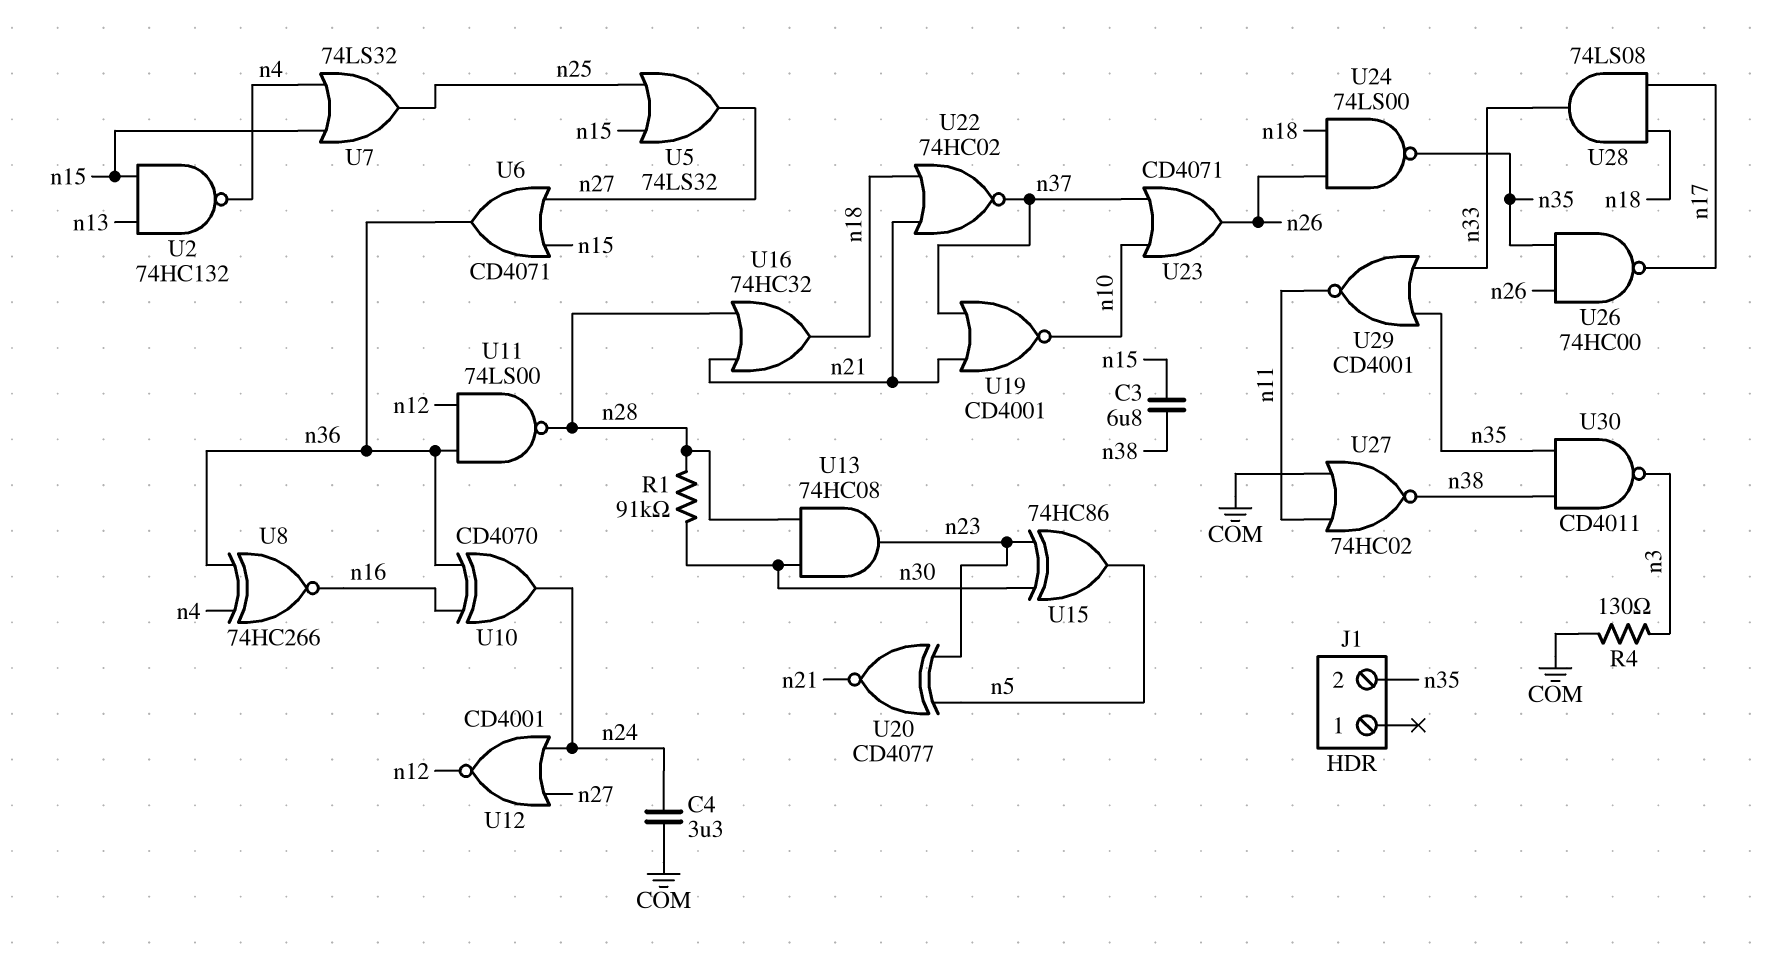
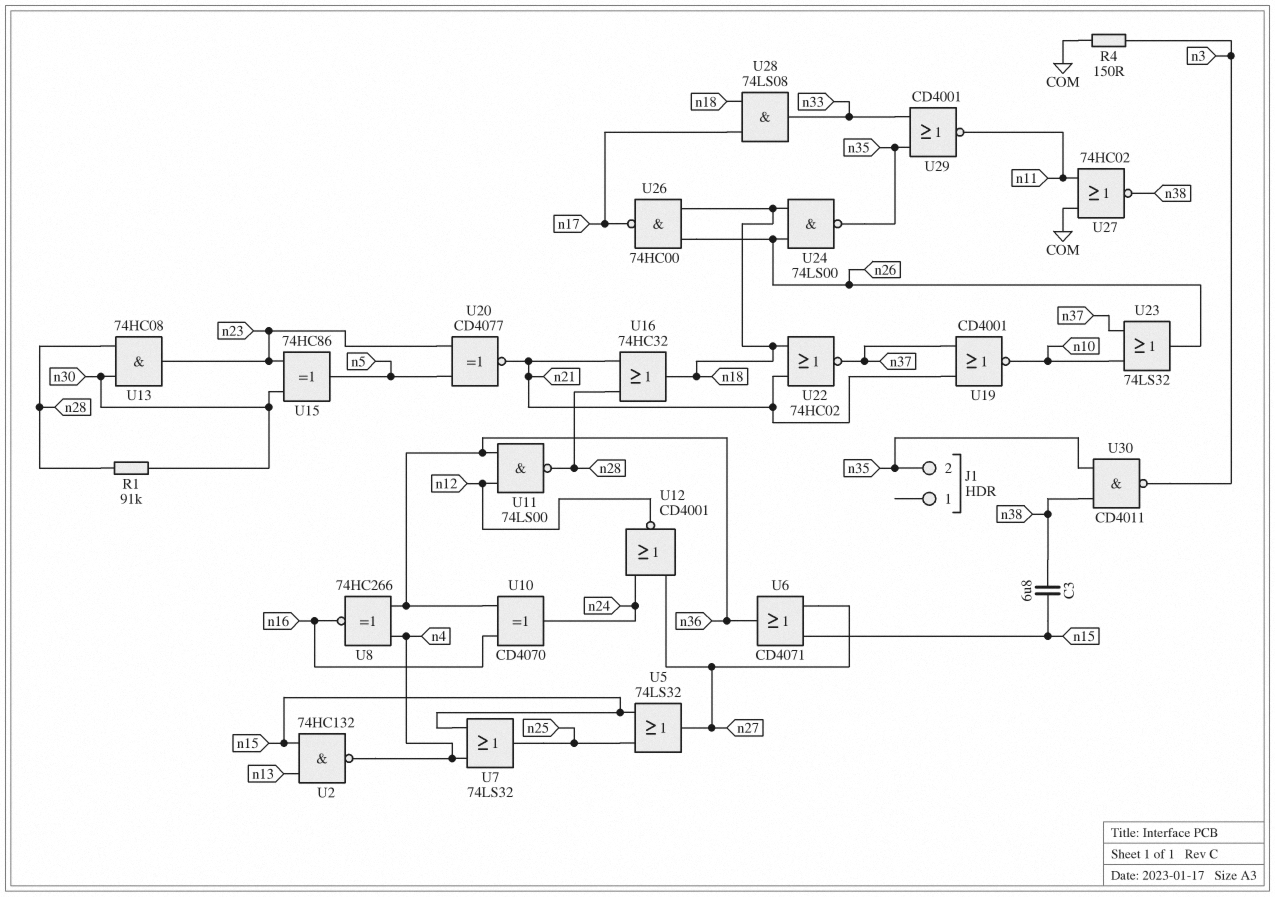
C4: 3.3uF (COM, n24) -> none
R4: 130 (COM, n3) -> 150 (COM, n3)
U23: OR CD4071 (in n10, in n37, out n26) -> OR 74LS32 (in n10, in n37, out n26)
U26: NAND 74HC00 (in n26, in n35, out n17) -> NAND 74HC00 (in n18, in n26, out n17)

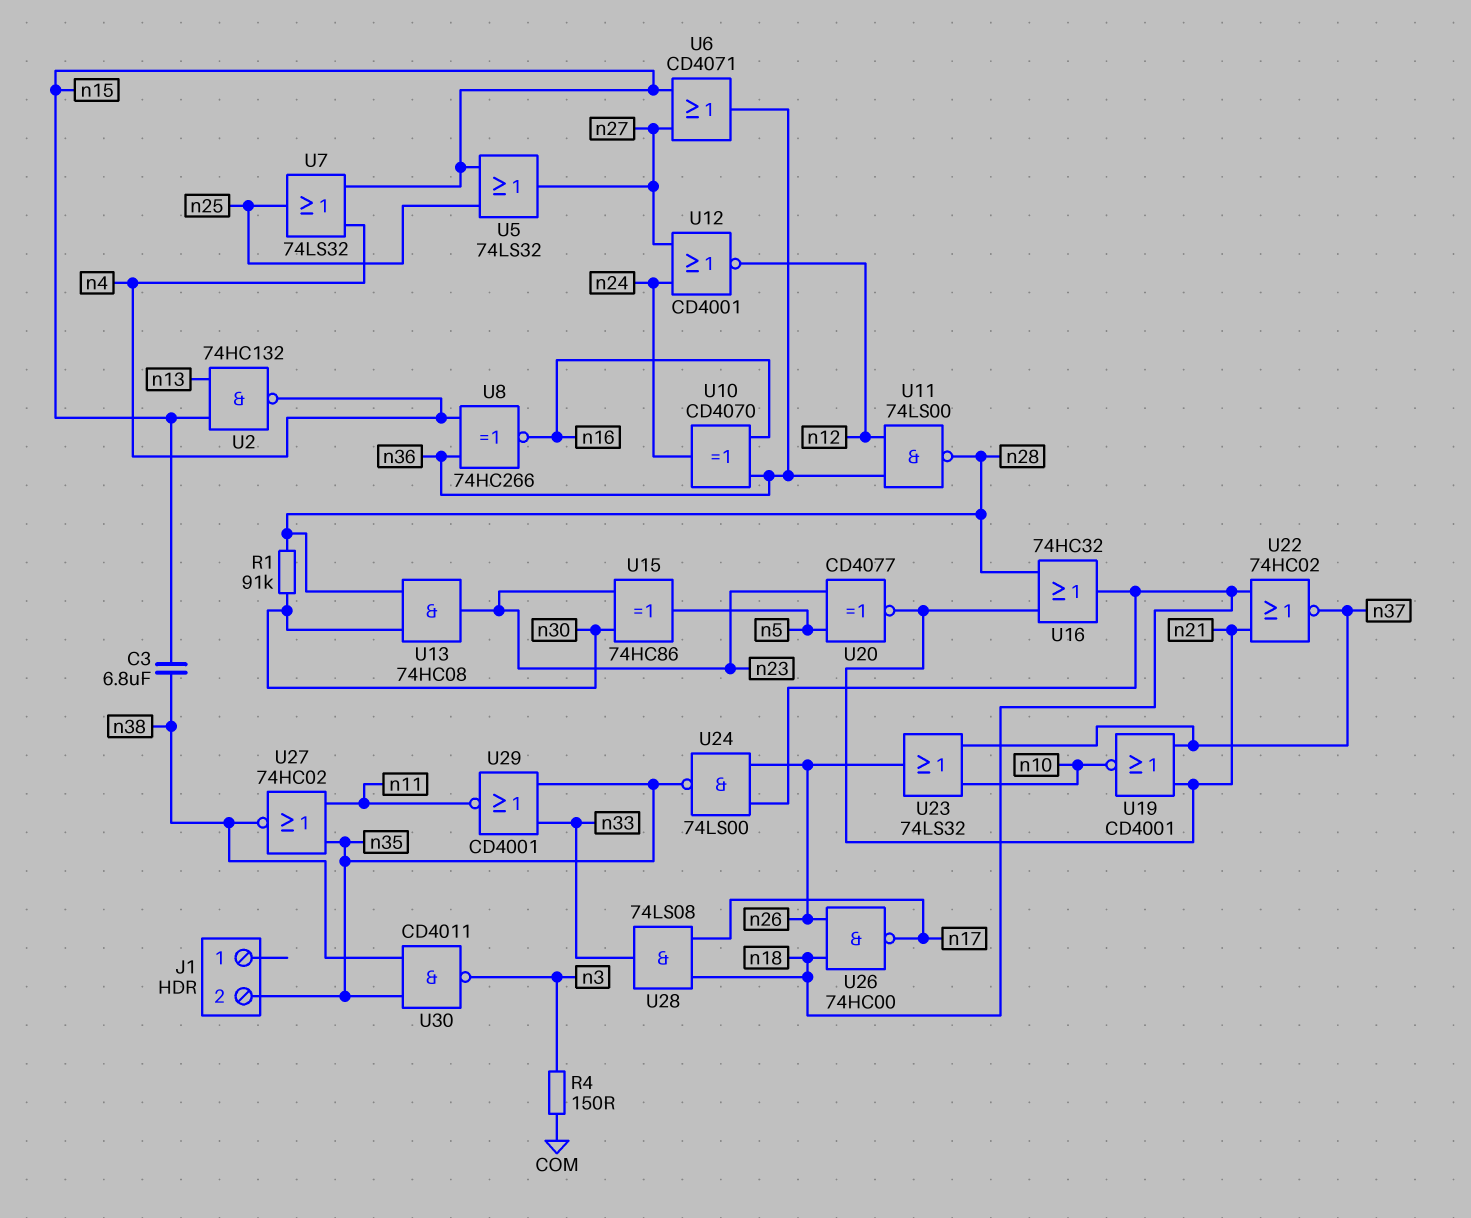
U27: NOR 74HC02 (in COM, in n11, out n38) -> NOR 74HC02 (in n11, in n35, out n38)

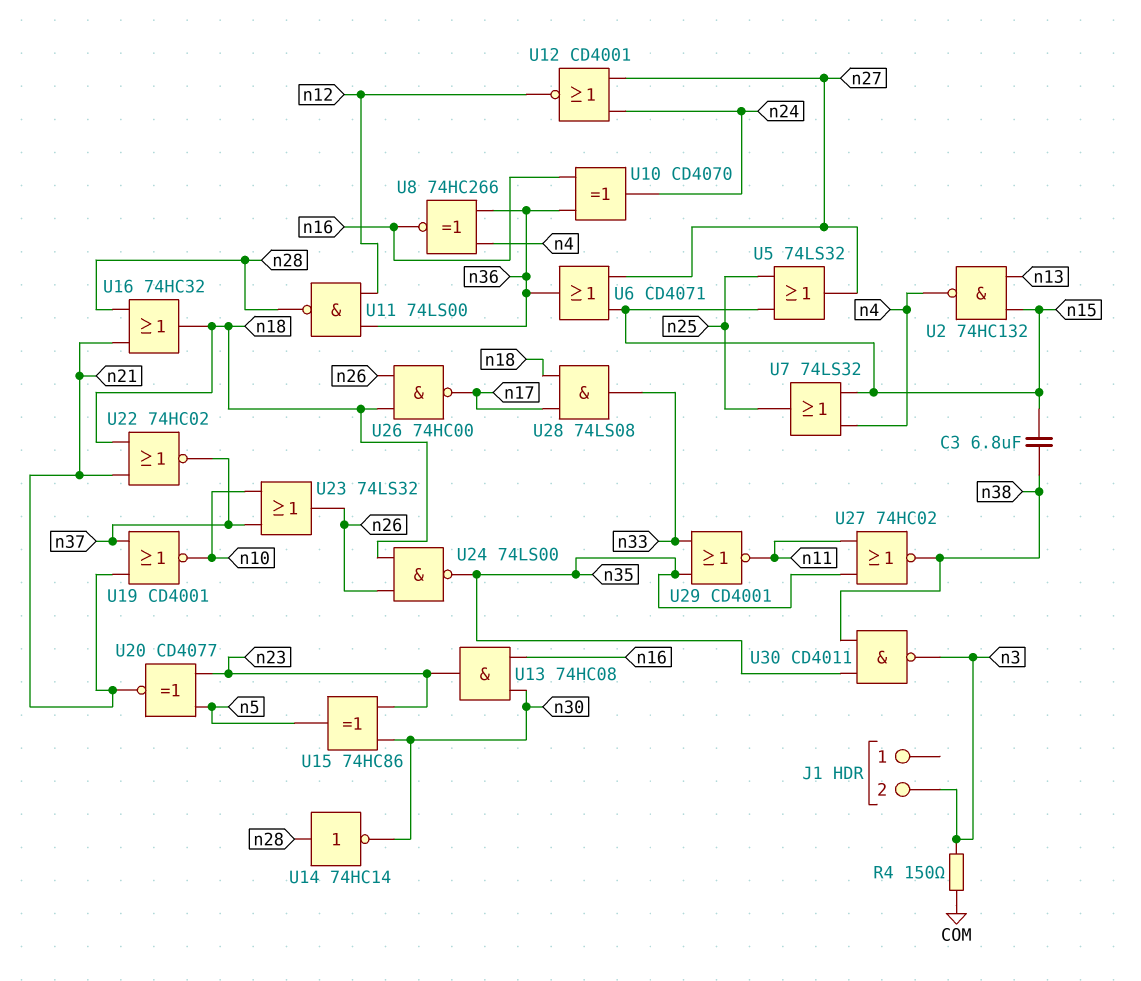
J1 pin 2: n35 -> n3
R1: 91k (n28, n30) -> none
U13: AND 74HC08 (in n28, in n30, out n23) -> AND 74HC08 (in n16, in n30, out n23)
U14: none -> NOT 74HC14 (in n28, out n30)

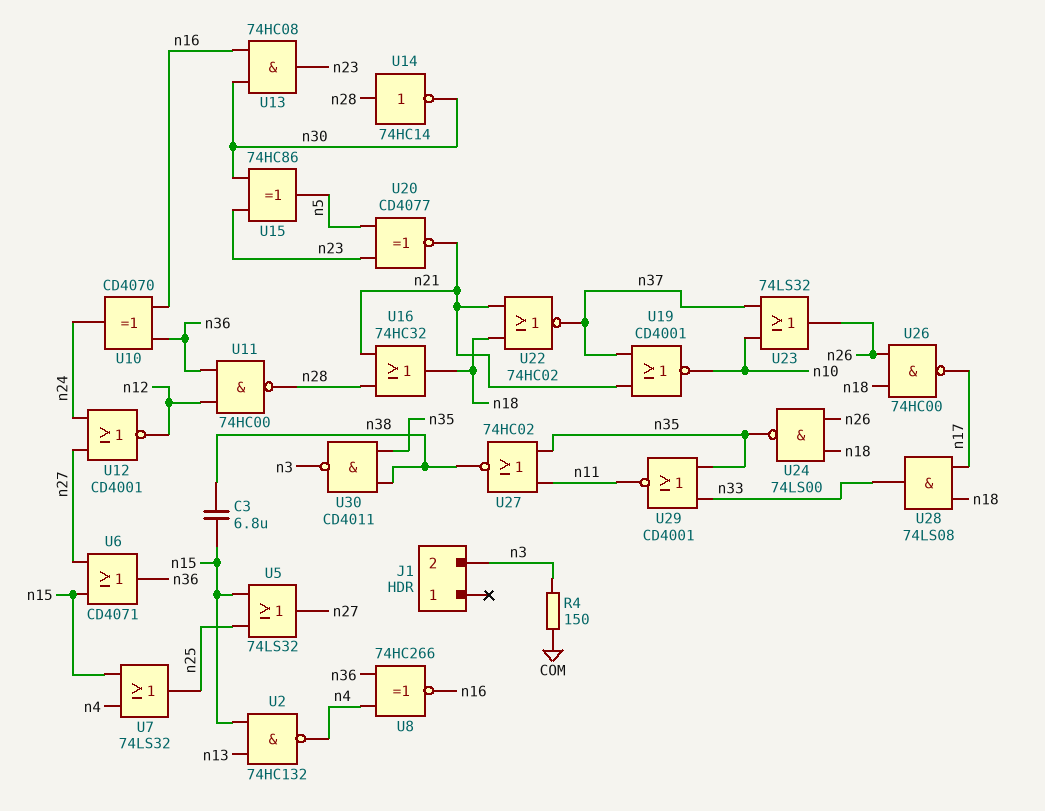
U11: NAND 74LS00 (in n12, in n36, out n28) -> NAND 74HC00 (in n12, in n36, out n28)

